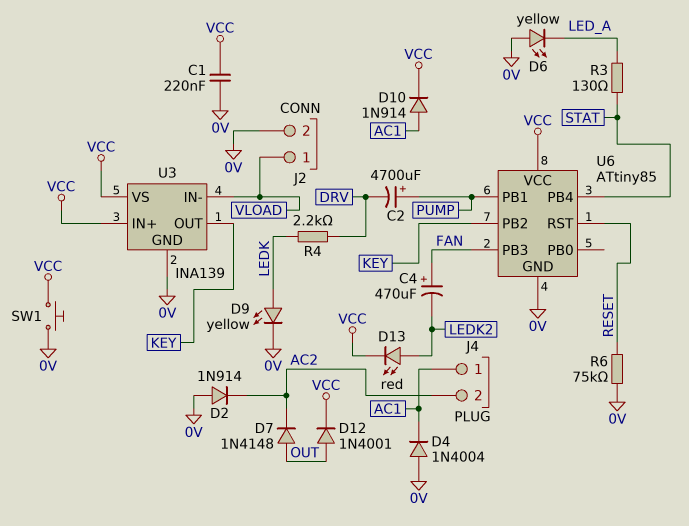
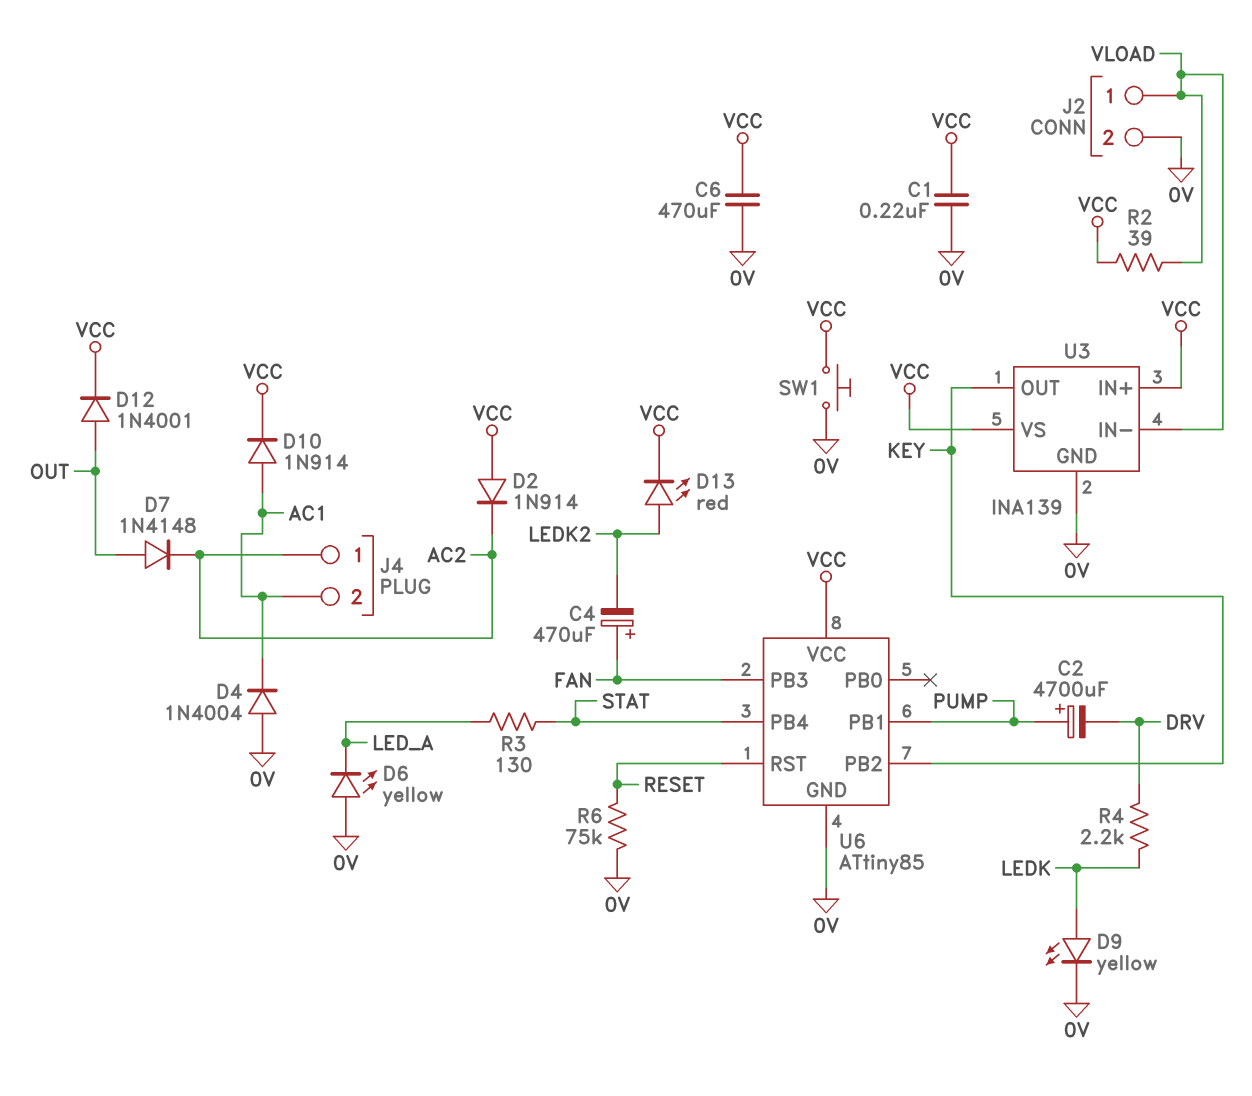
C6: none -> 470uF (0V, VCC)
D2: diode 1N914 (A 0V, K AC2) -> diode 1N914 (A VCC, K AC2)
J4 pin 1: AC1 -> AC2
J4 pin 2: AC2 -> AC1
R2: none -> 39 (VCC, VLOAD)

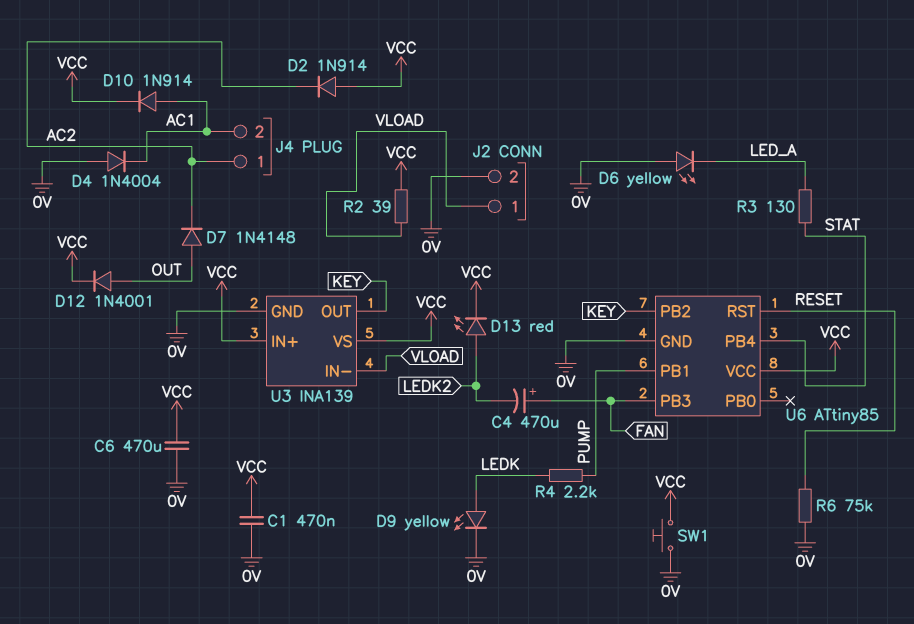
C1: 220nF (0V, VCC) -> 470nF (0V, VCC)
C2: 4700uF (plus PUMP, minus DRV) -> none
R4: 2.2k (DRV, LEDK) -> 2.2k (LEDK, PUMP)

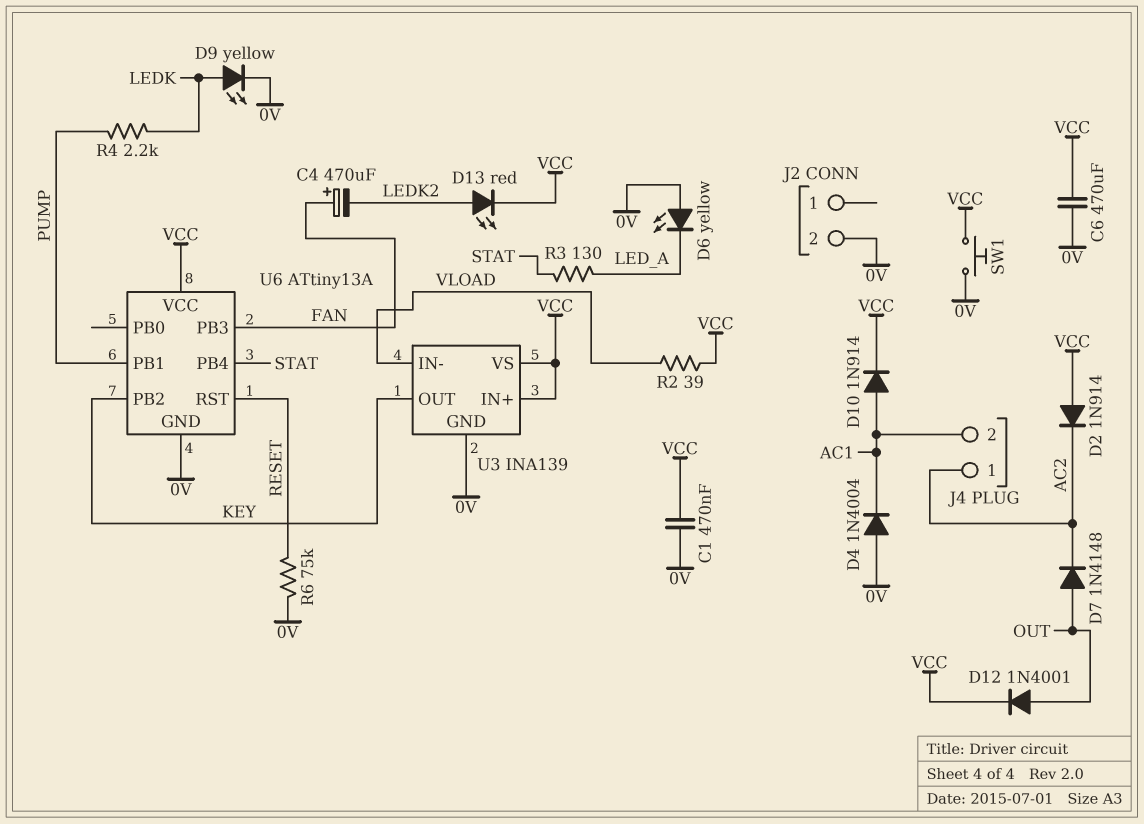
J2 pin 1: VLOAD -> none
U6: ATtiny85 -> ATtiny13A

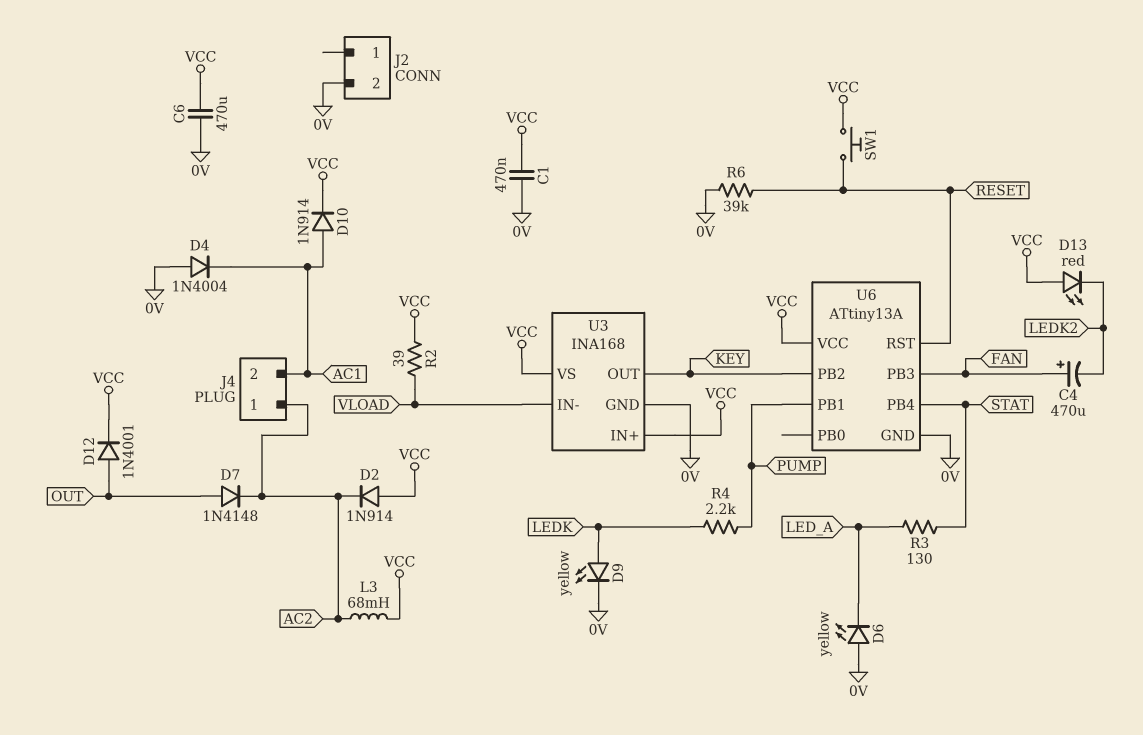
D13: LED red (A LEDK2, K VCC) -> LED red (A VCC, K LEDK2)
L3: none -> 68mH (AC2, VCC)
R6: 75k (0V, RESET) -> 39k (0V, RESET)
SW1: button (0V, VCC) -> button (RESET, VCC)
U3: INA139 -> INA168

